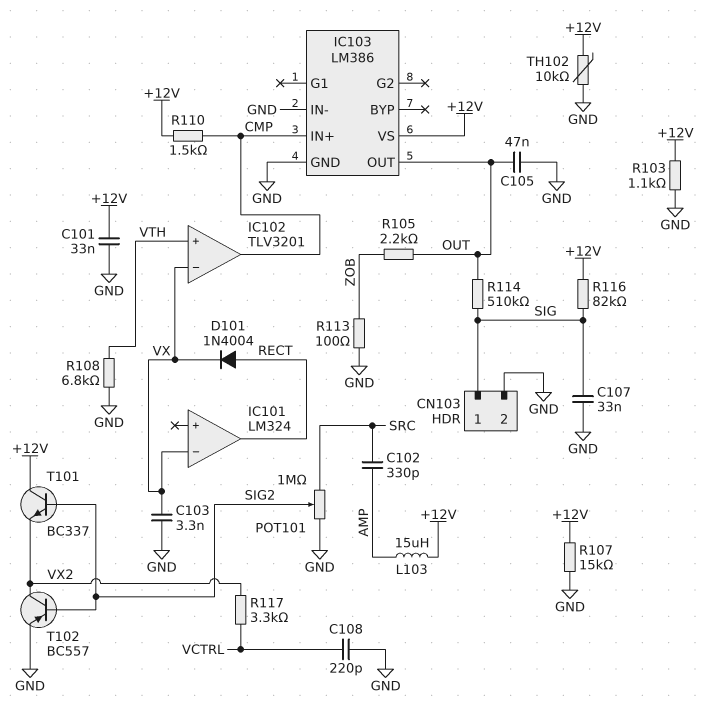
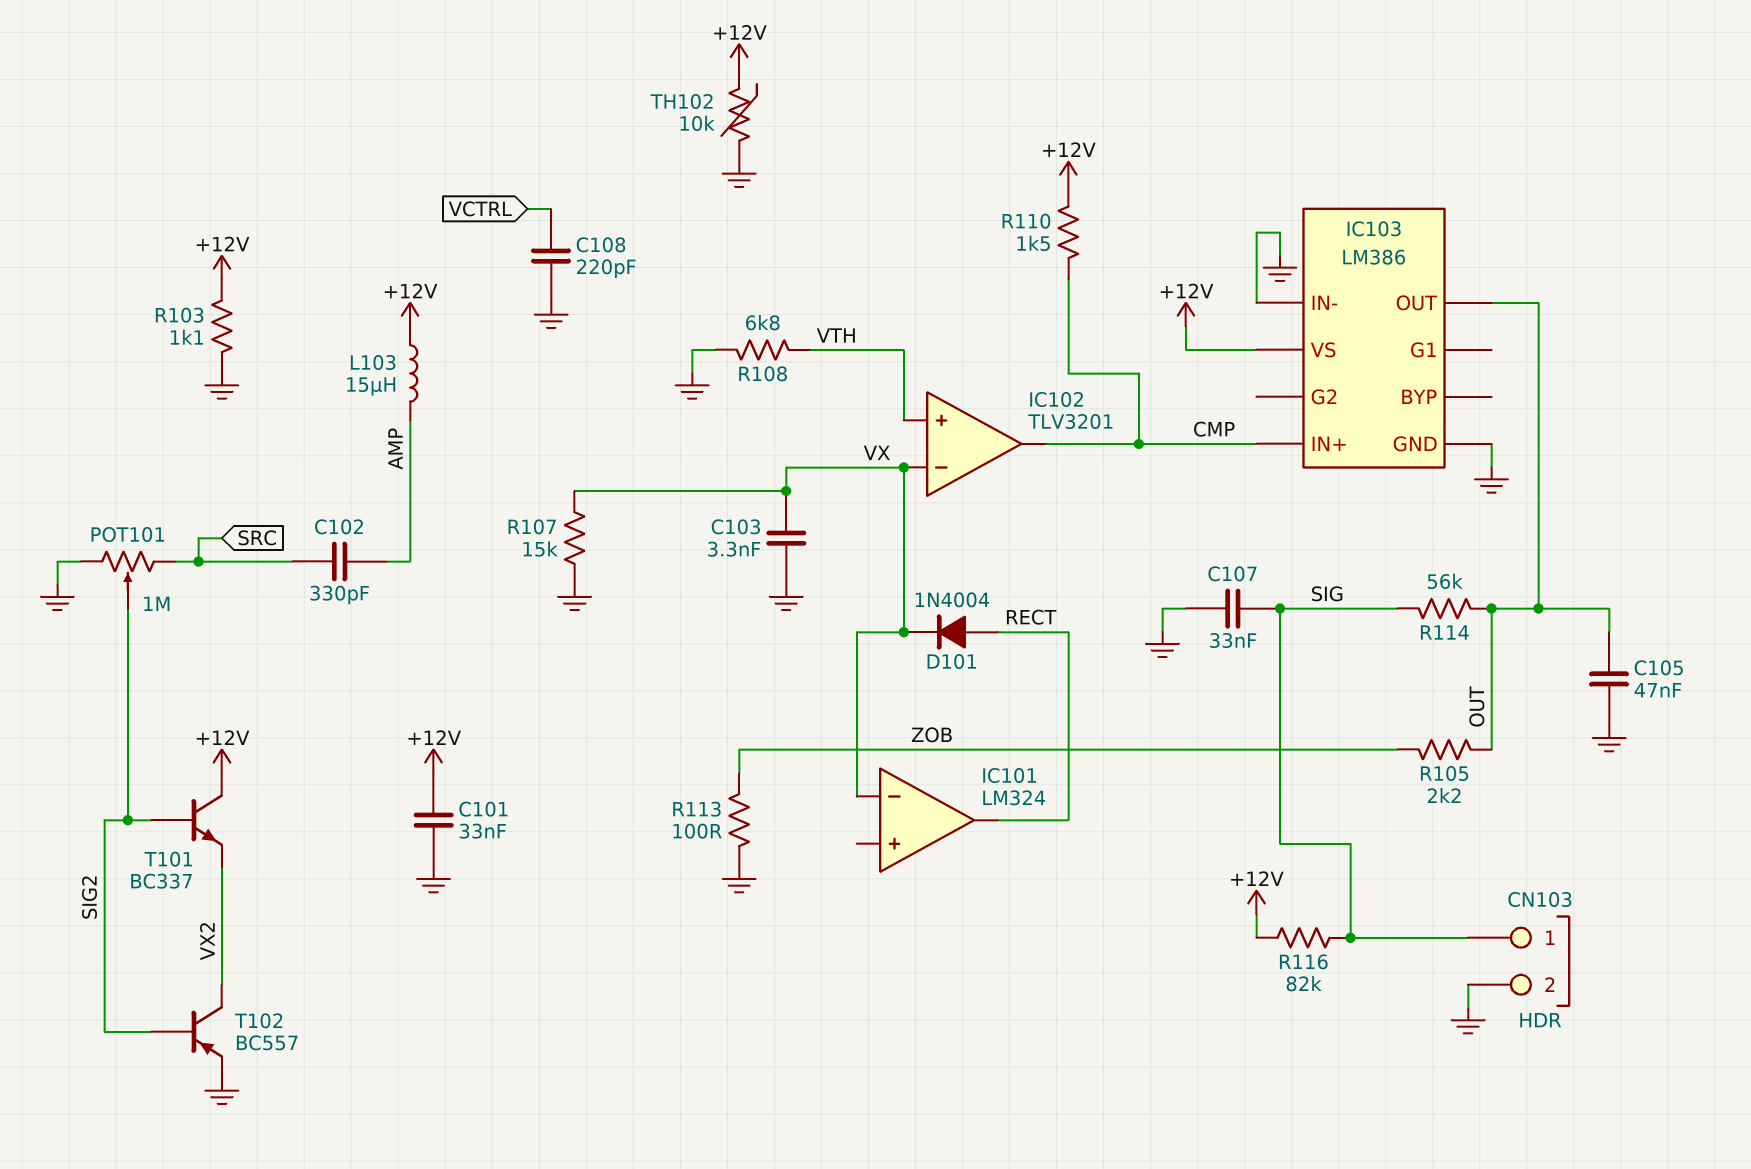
R107: 15k (+12V, GND) -> 15k (GND, VX)
R114: 510k (OUT, SIG) -> 56k (OUT, SIG)
R117: 3.3k (VCTRL, VX2) -> none

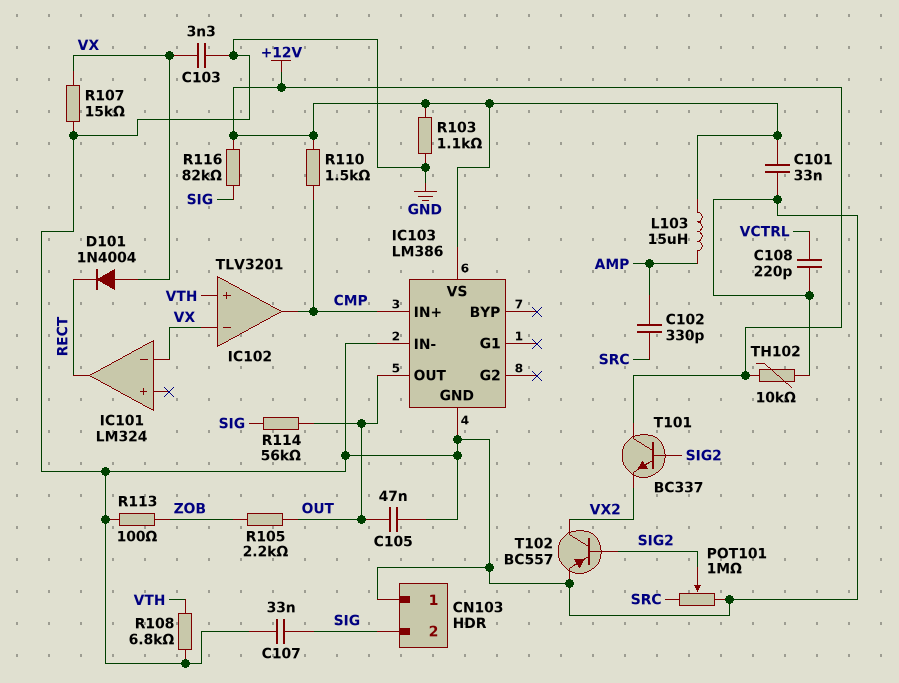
CN103 pin 1: SIG -> GND
CN103 pin 2: GND -> SIG
D101: diode 1N4004 (A RECT, K VX) -> diode 1N4004 (A VX, K RECT)

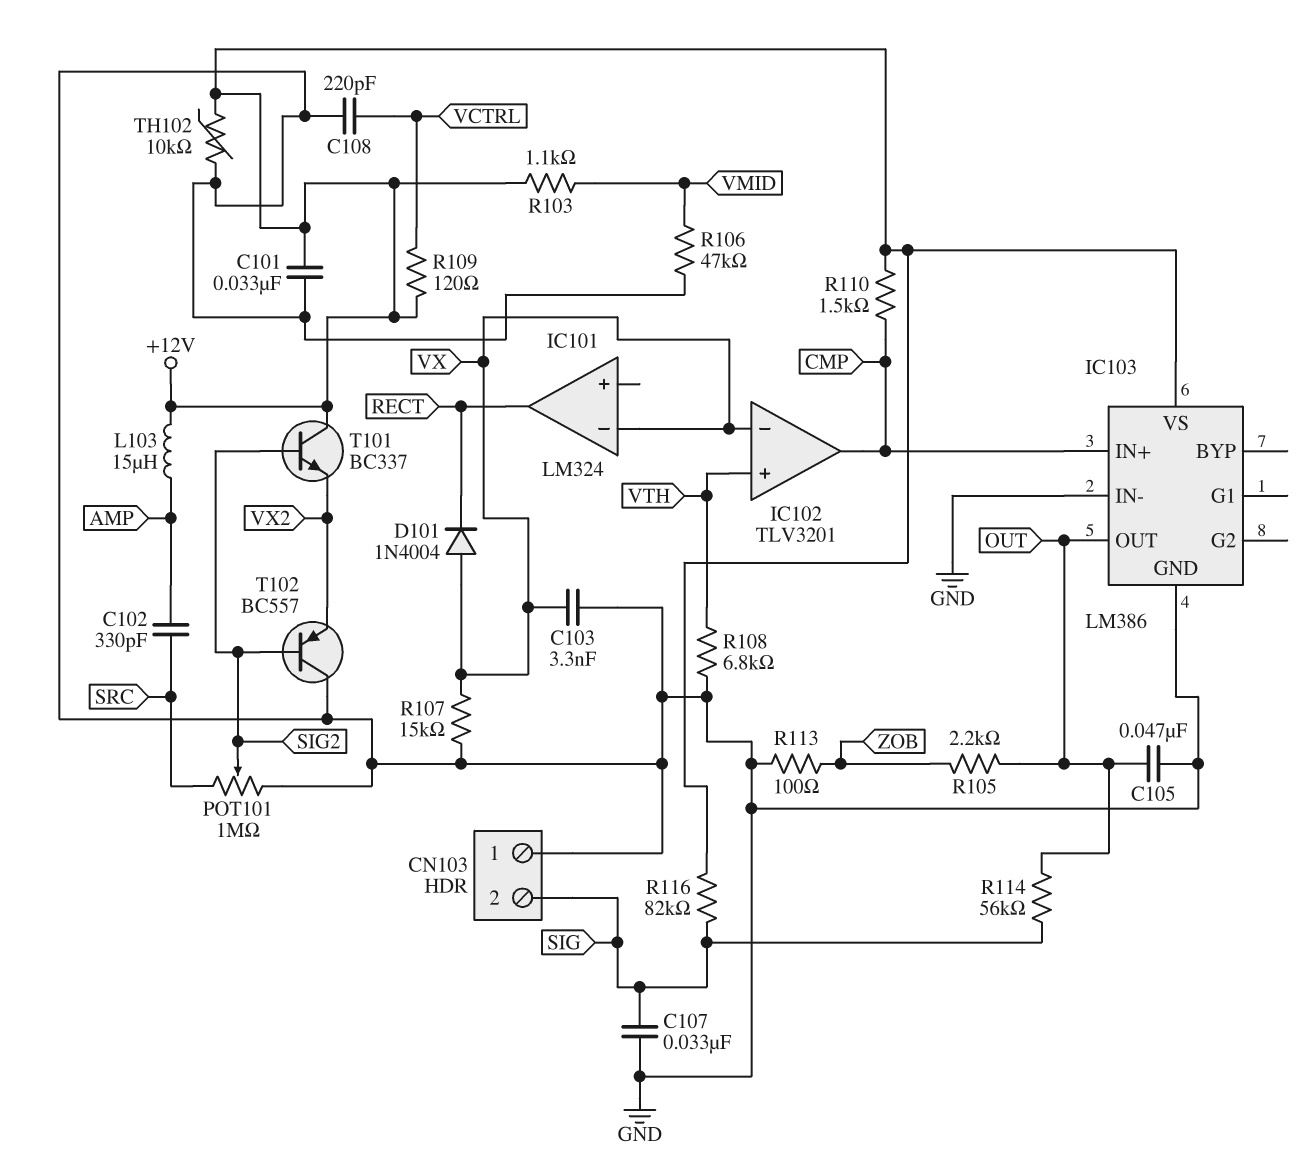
R103: 1.1k (+12V, GND) -> 1.1k (+12V, VMID)
R106: none -> 47k (GND, VMID)
R109: none -> 120 (+12V, VCTRL)
T102: PNP BC557 (B SIG2, C VX2, E GND) -> PNP BC557 (B SIG2, C GND, E VX2)

